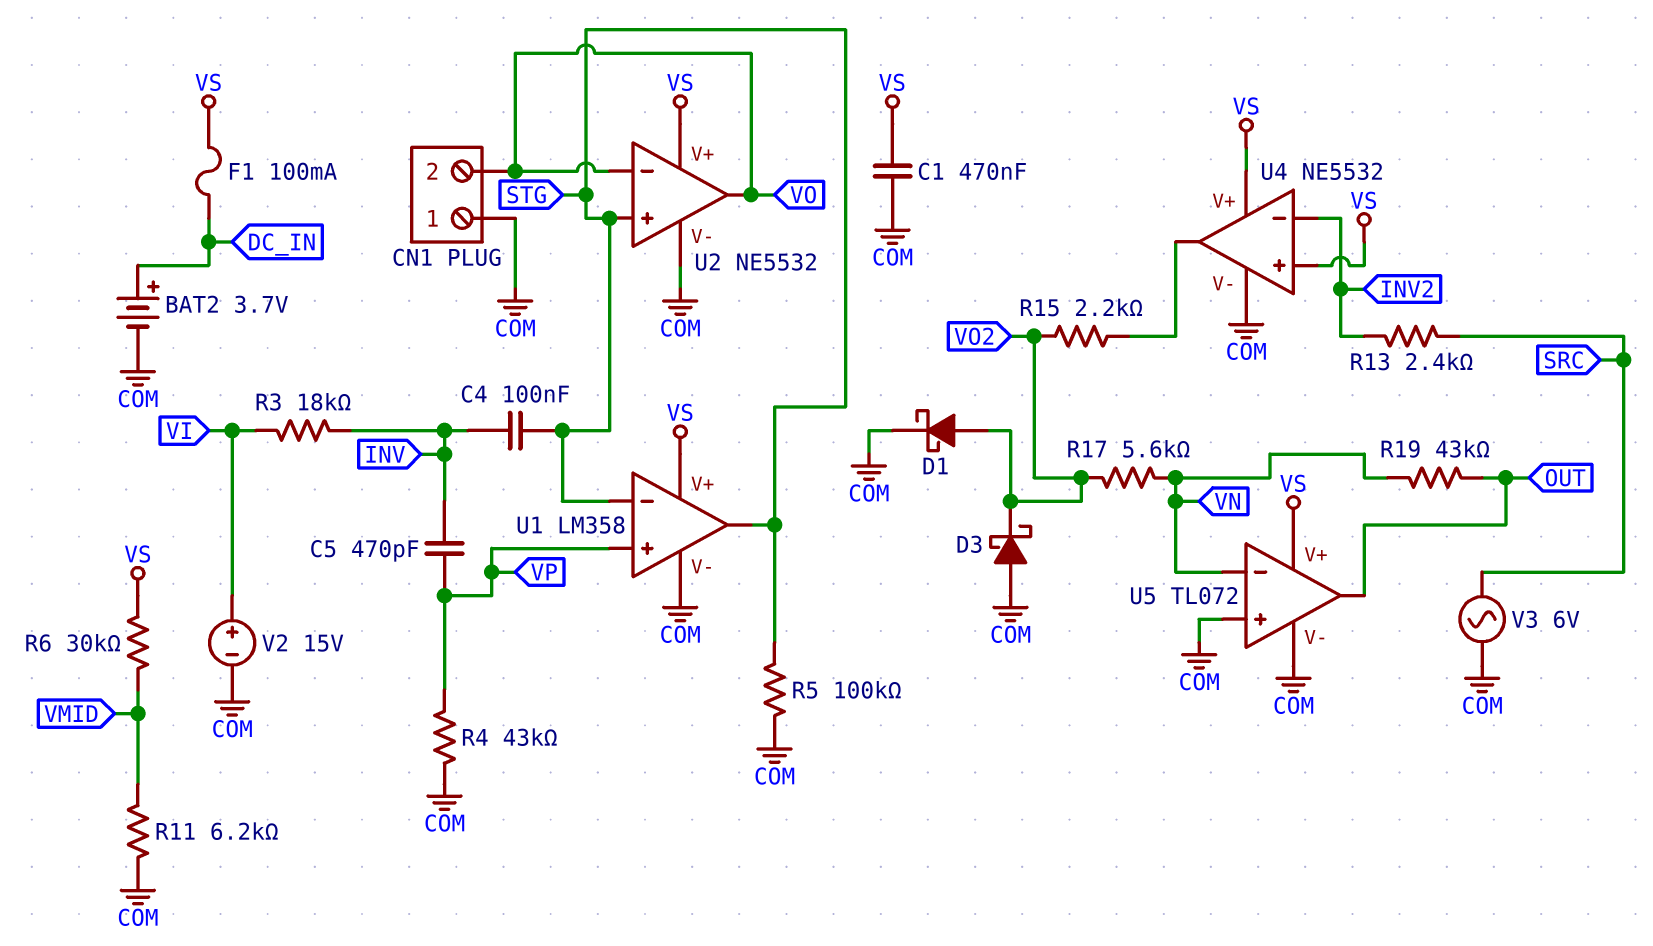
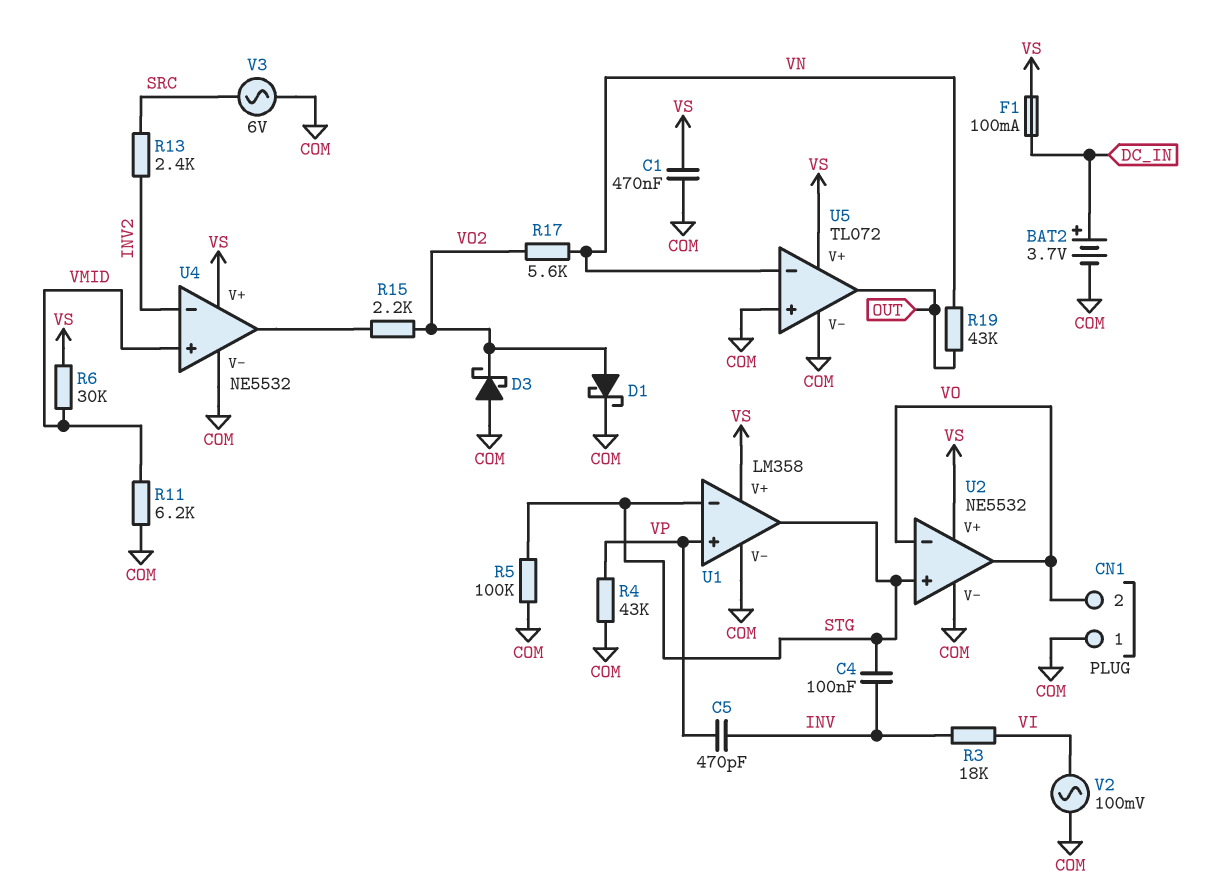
U4 pin in+: VS -> VMID
V2: 15V (plus VI, minus COM) -> AC 100mV (COM, VI)

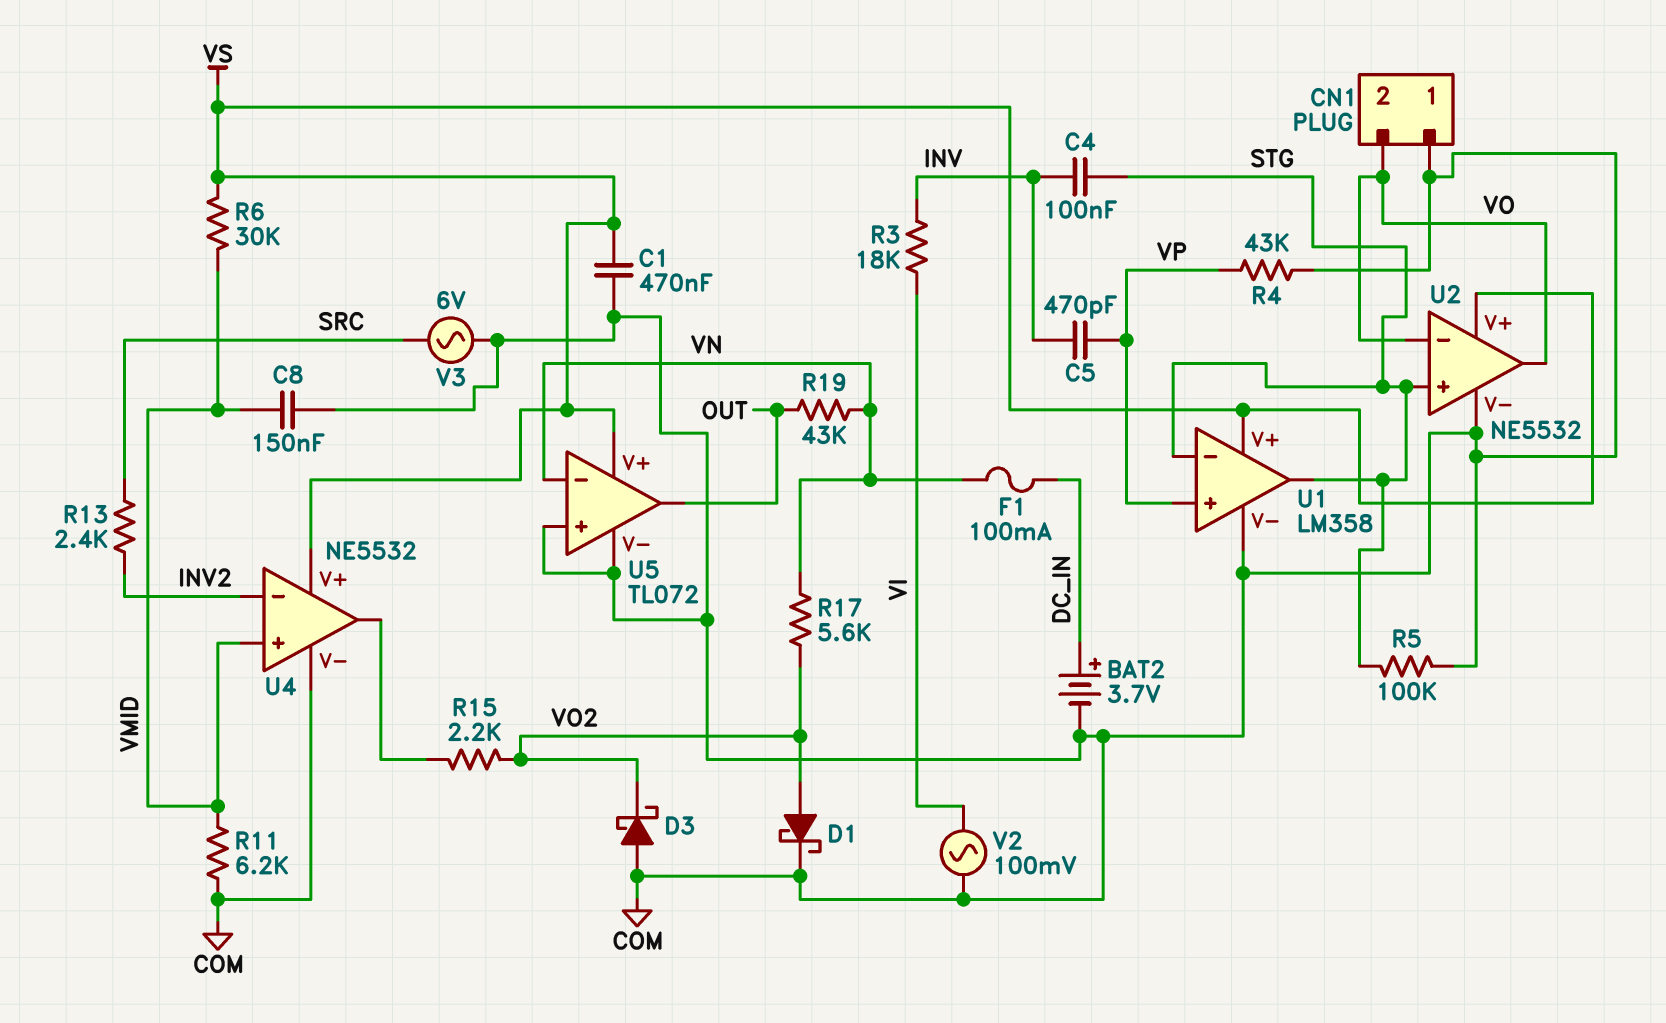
C8: none -> 150nF (COM, VMID)
F1: 100mA (DC_IN, VS) -> 100mA (DC_IN, VN)

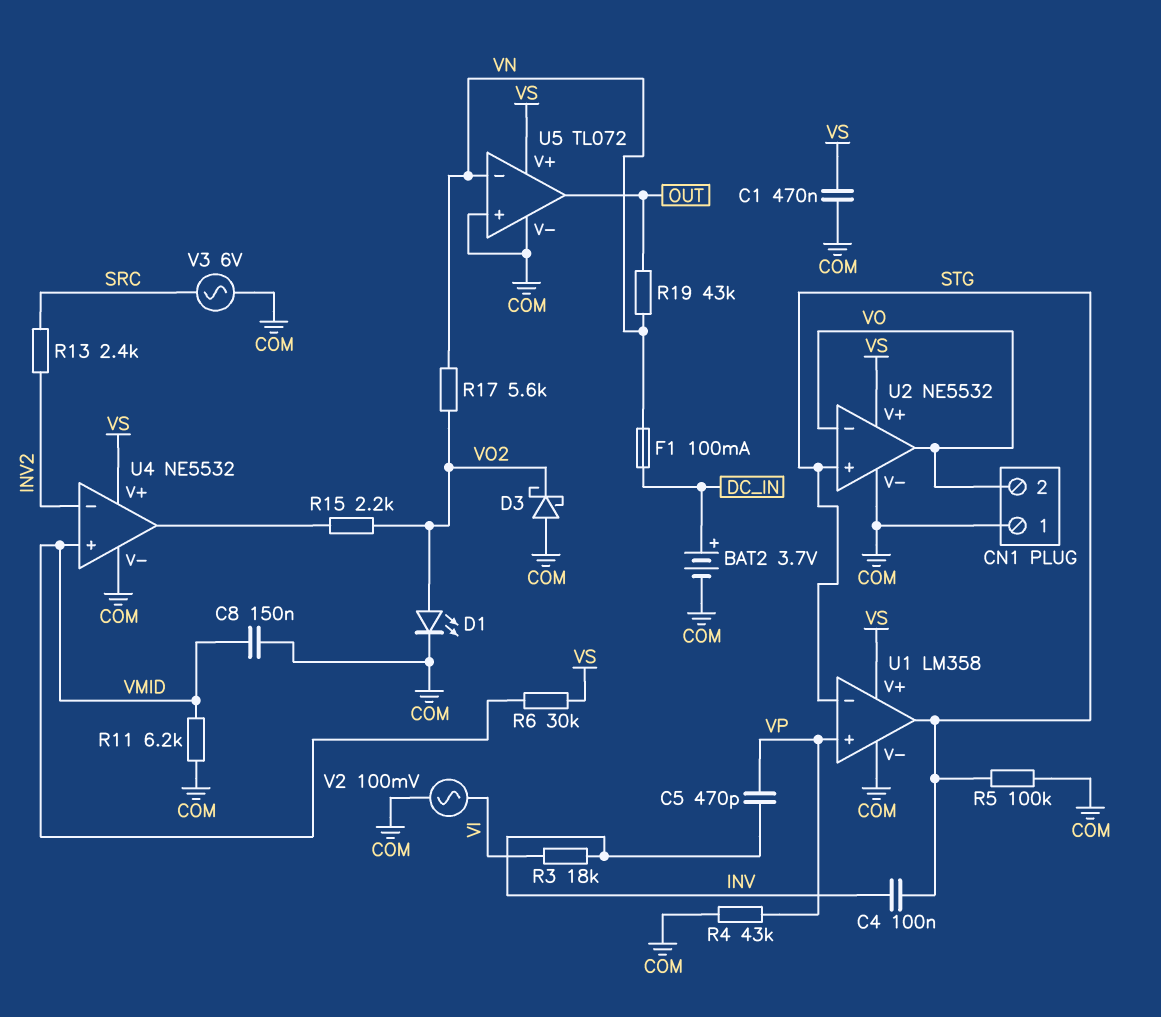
D1: schottky (A VO2, K COM) -> LED (A VO2, K COM)

